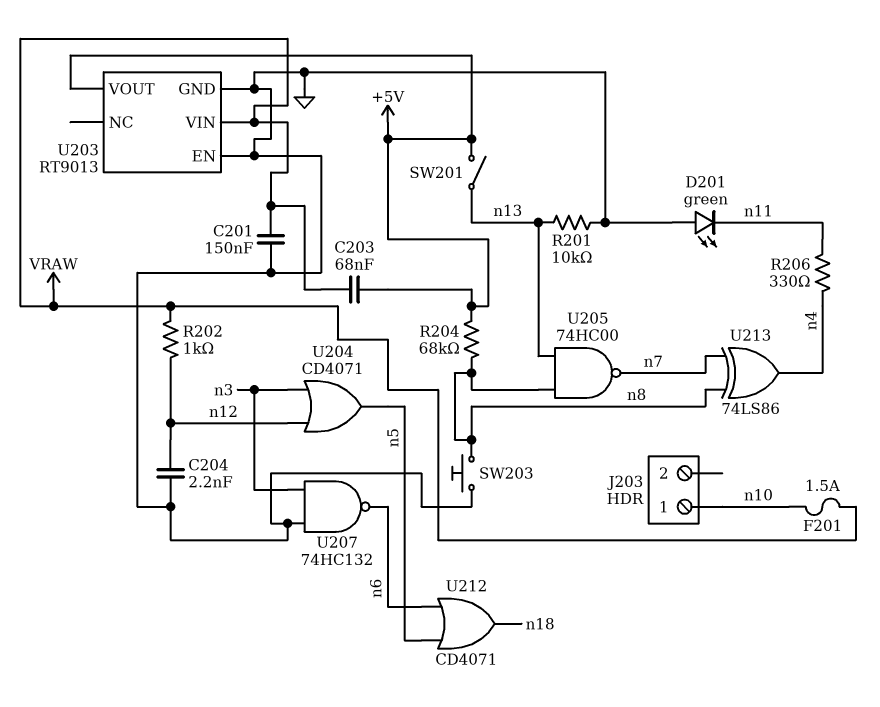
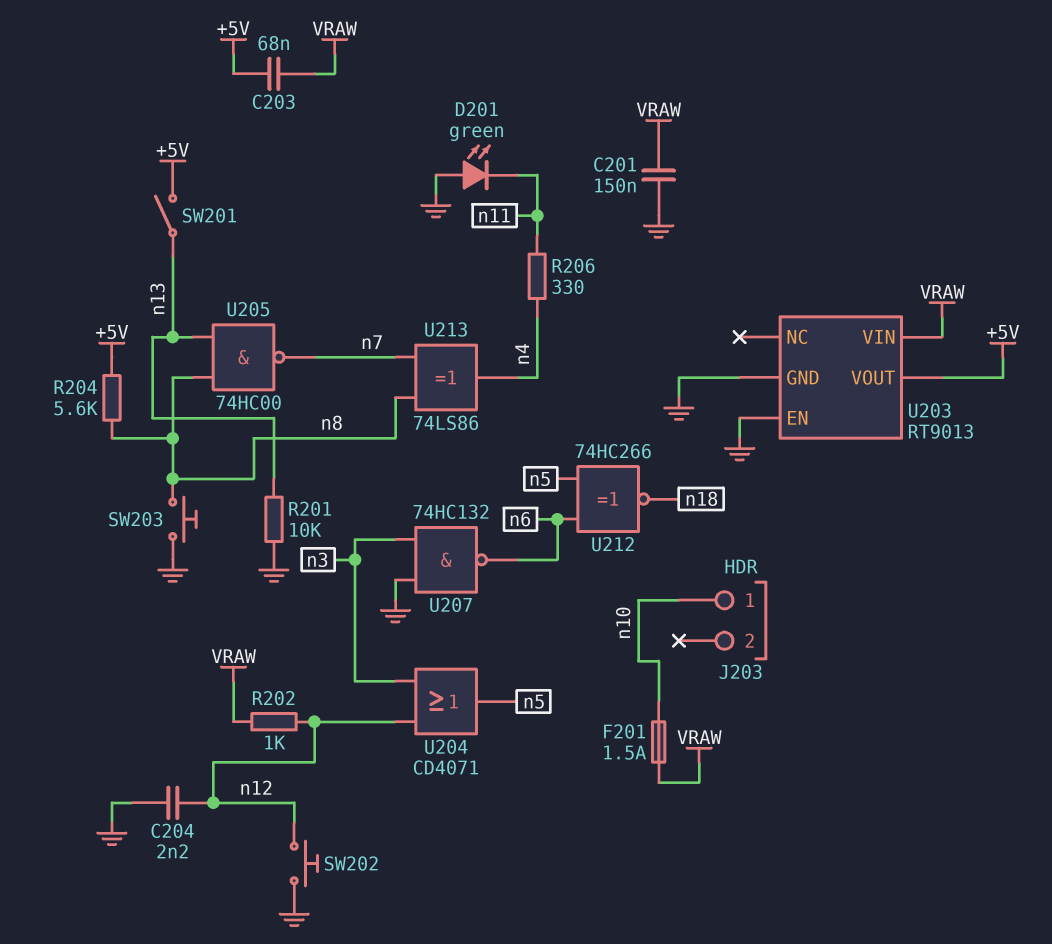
R204: 68k (+5V, n8) -> 5.6k (+5V, n8)
SW202: none -> button (GND, n12)
U212: OR CD4071 (in n5, in n6, out n18) -> XNOR 74HC266 (in n5, in n6, out n18)

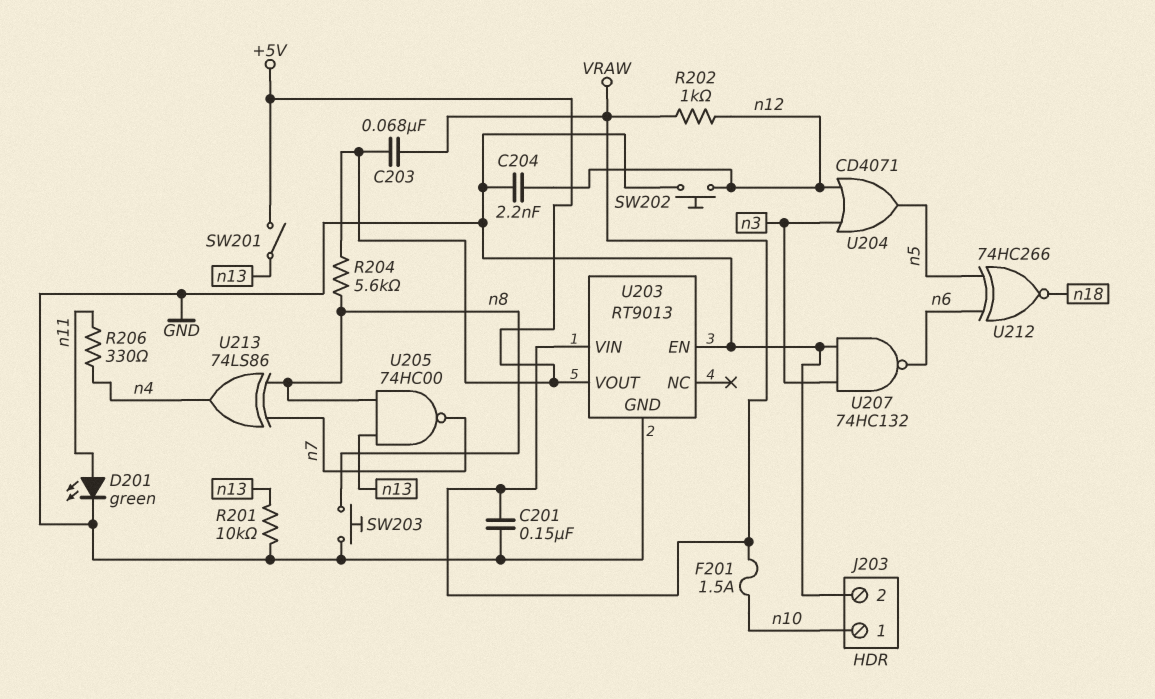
D201: LED green (A GND, K n11) -> LED green (A n11, K GND)
J203 pin 2: none -> GND

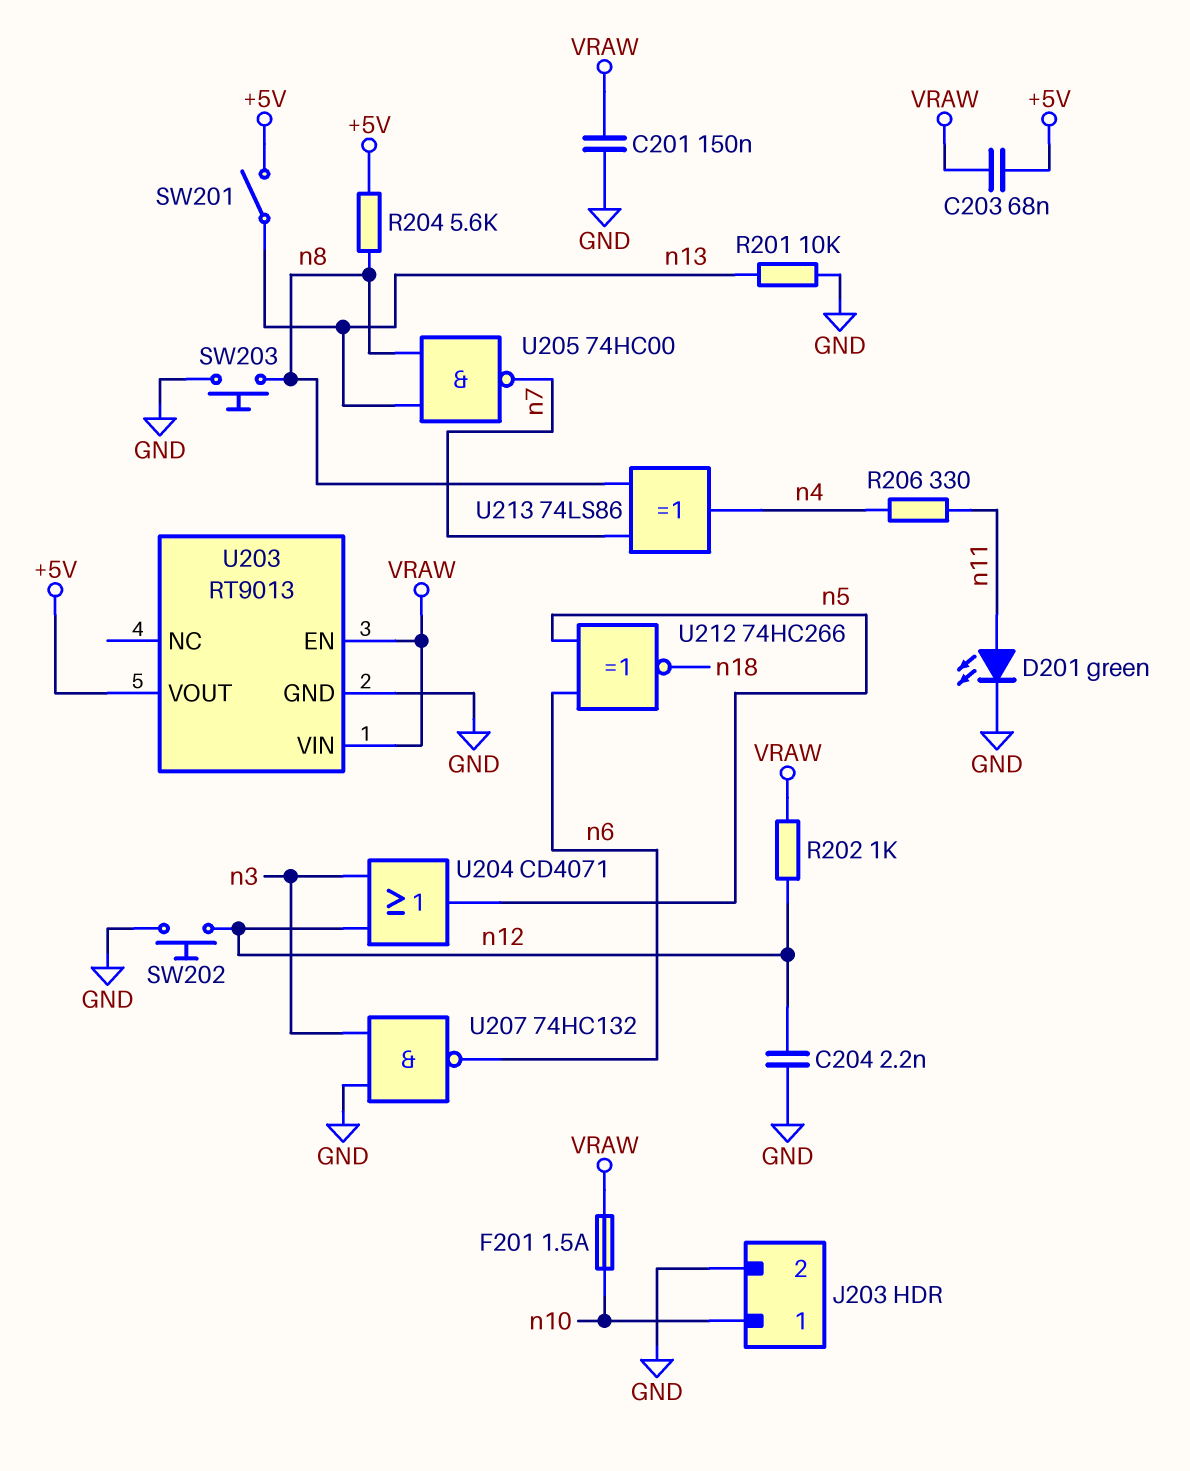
U203 pin EN: GND -> VRAW

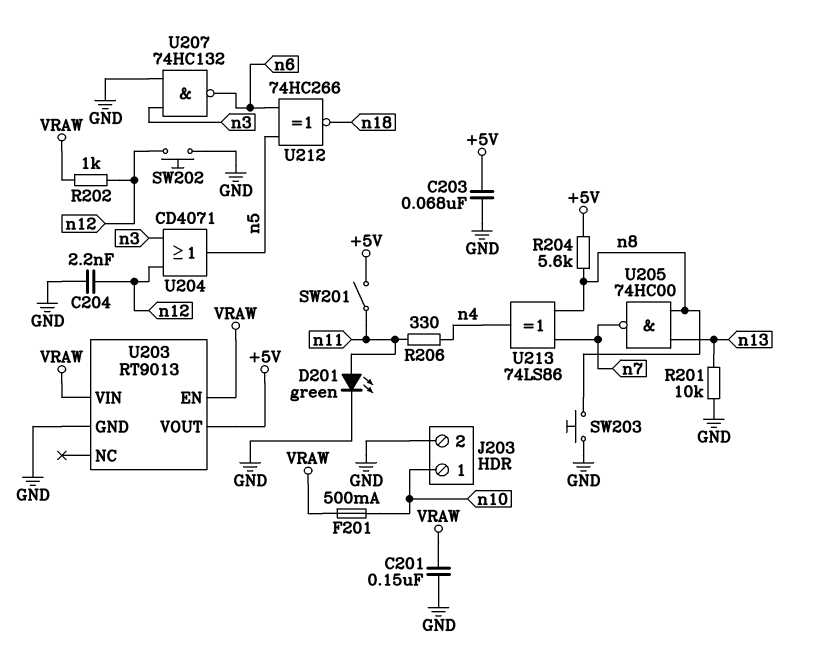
C203: 68nF (+5V, VRAW) -> 68nF (+5V, GND)
F201: 1.5A (VRAW, n10) -> 500mA (VRAW, n10)
SW201: switch (+5V, n13) -> switch (+5V, n11)

